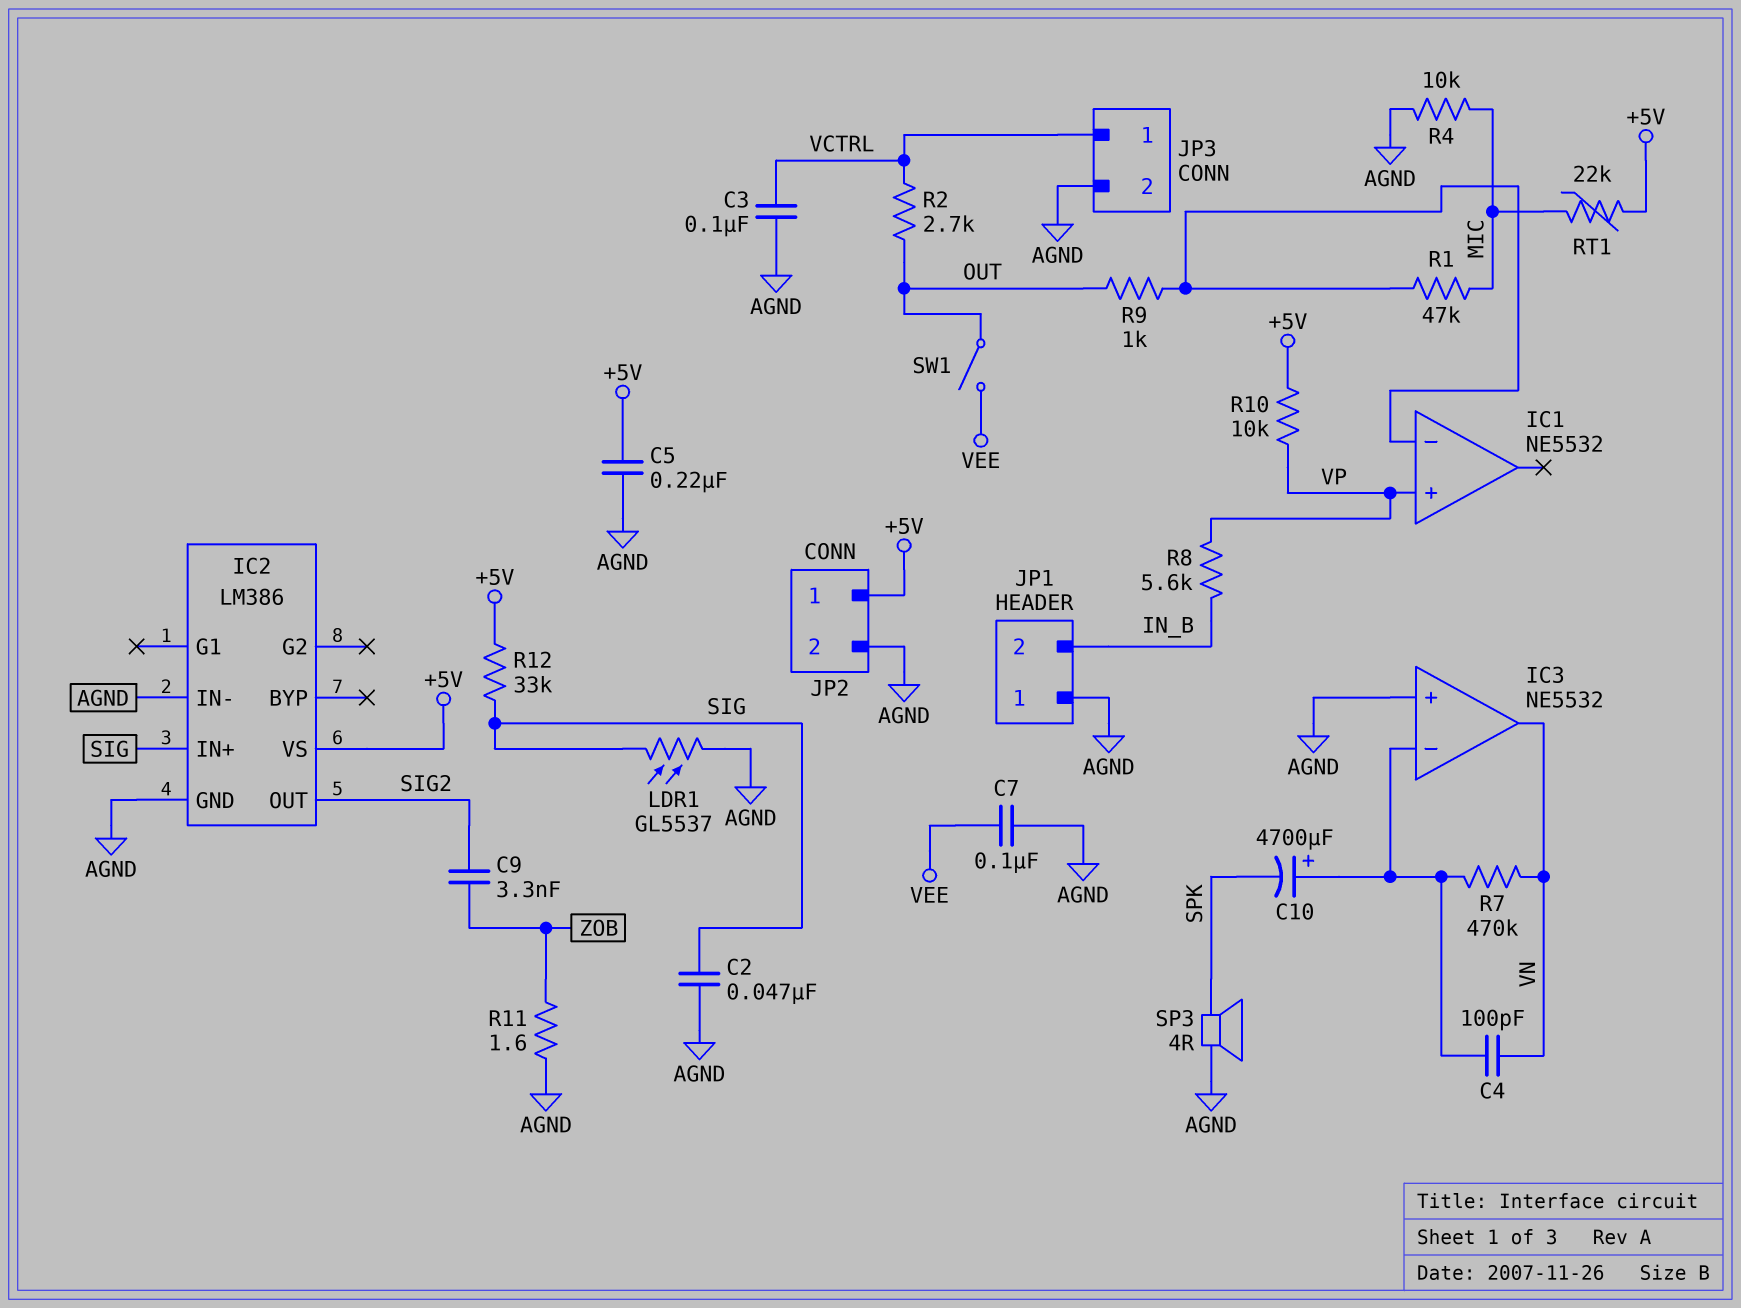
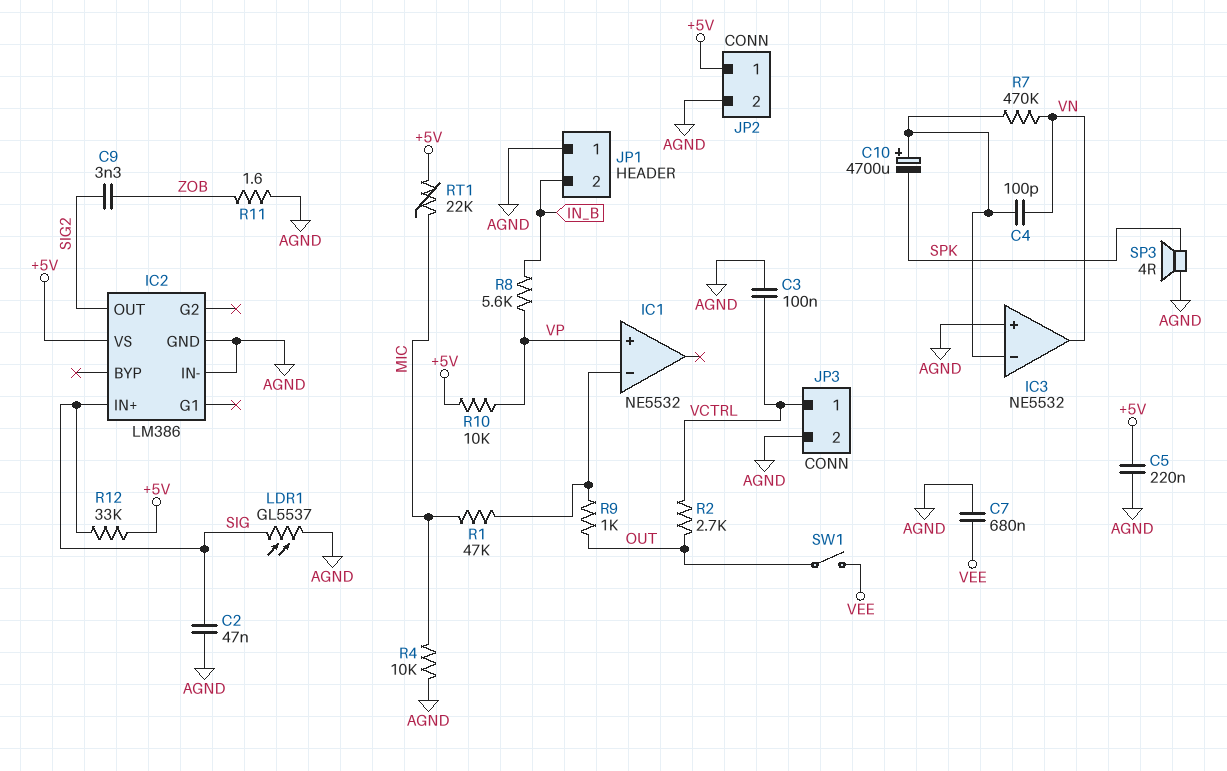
C7: 100nF (AGND, VEE) -> 680nF (AGND, VEE)

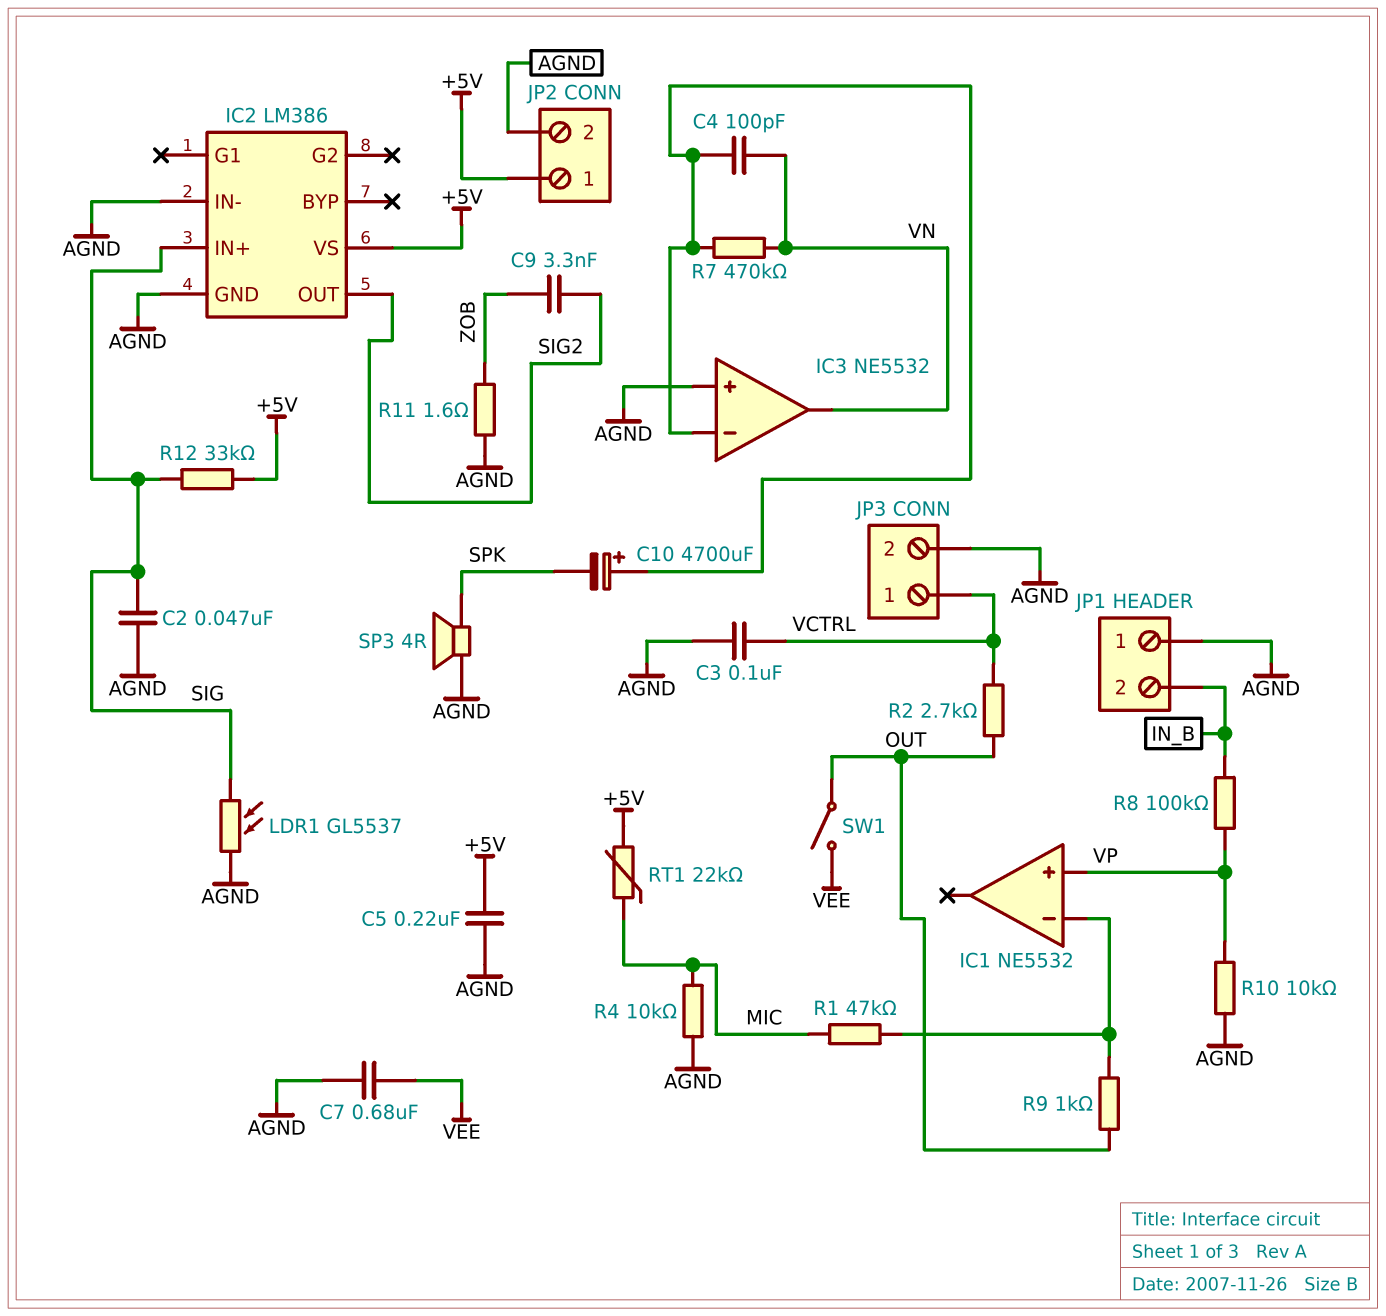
R8: 5.6k (IN_B, VP) -> 100k (IN_B, VP)
R10: 10k (+5V, VP) -> 10k (AGND, VP)

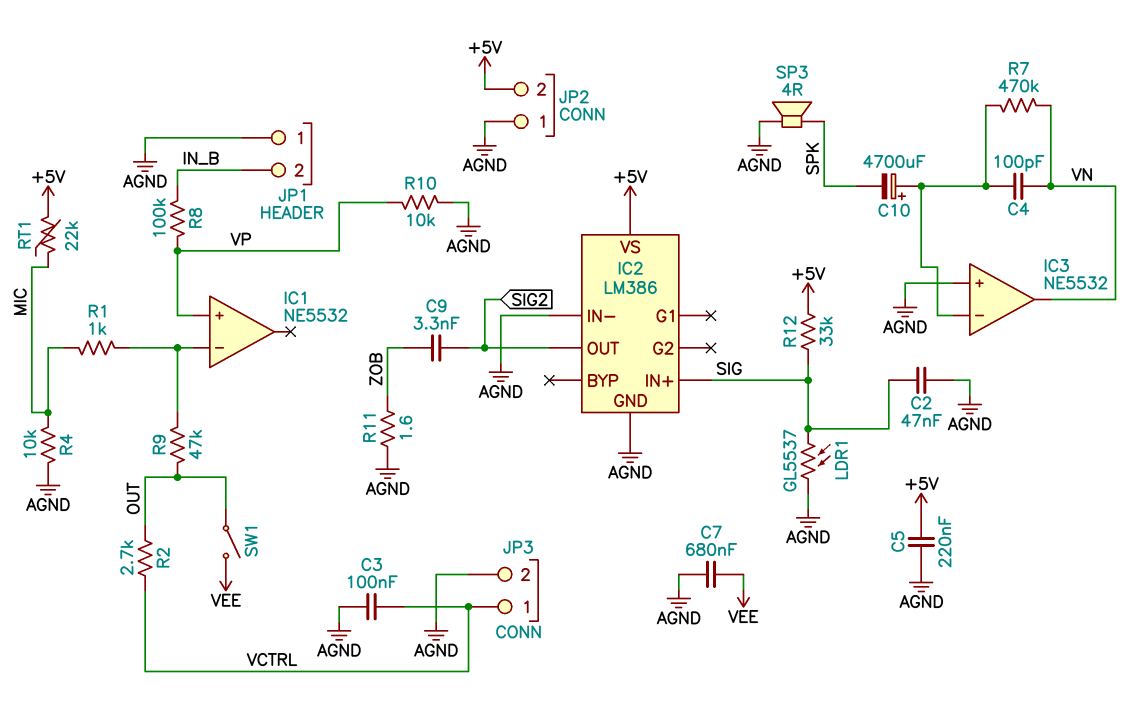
JP2 pin 1: +5V -> AGND
JP2 pin 2: AGND -> +5V
R1: 47k (IC1/in-, MIC) -> 1k (IC1/in-, MIC)
R9: 1k (IC1/in-, OUT) -> 47k (IC1/in-, OUT)

